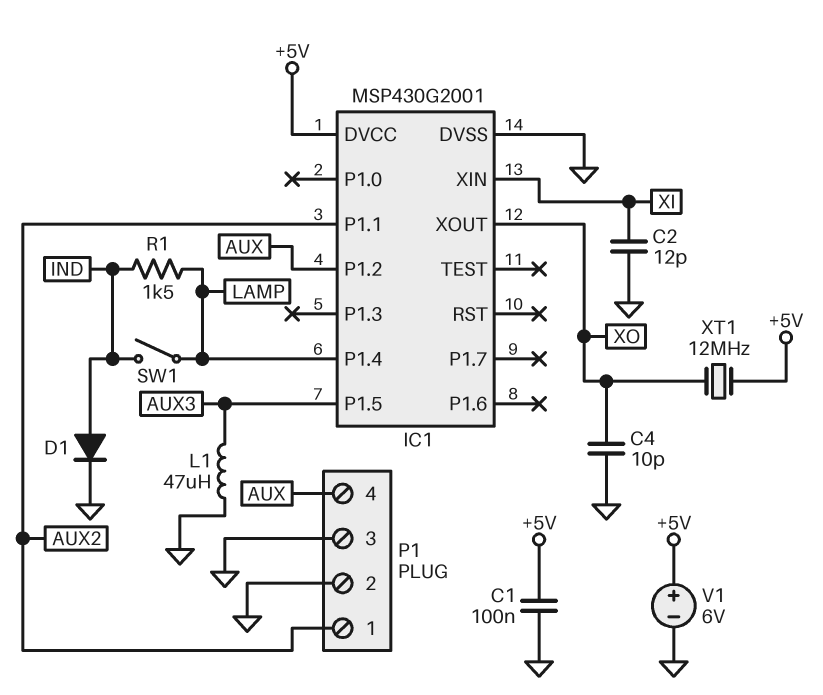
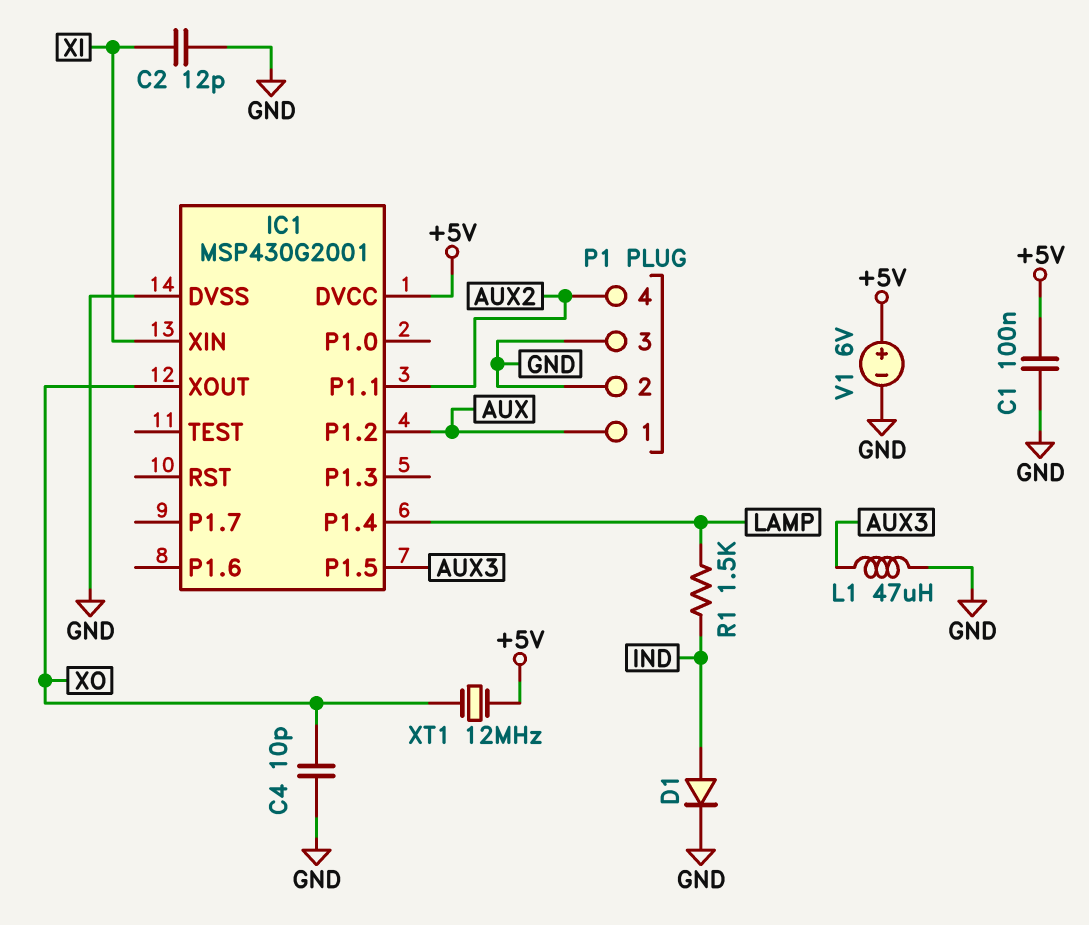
P1 pin 1: AUX2 -> AUX
P1 pin 4: AUX -> AUX2
SW1: switch (IND, LAMP) -> none

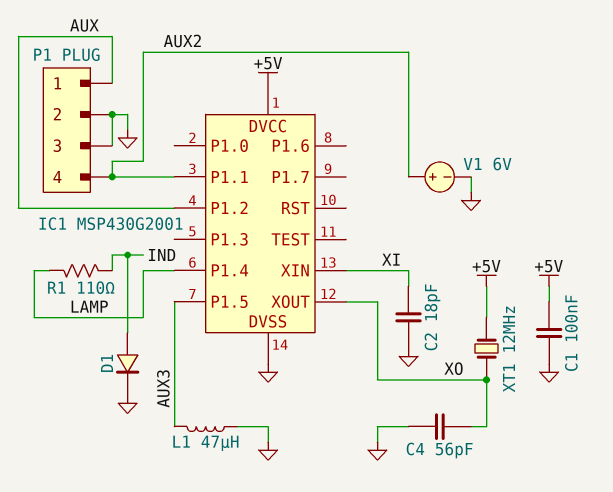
C2: 12pF (GND, XI) -> 18pF (GND, XI)
C4: 10pF (GND, XO) -> 56pF (GND, XO)
R1: 1.5k (IND, LAMP) -> 110 (IND, LAMP)
V1: 6V (plus +5V, minus GND) -> 6V (plus AUX2, minus GND)

